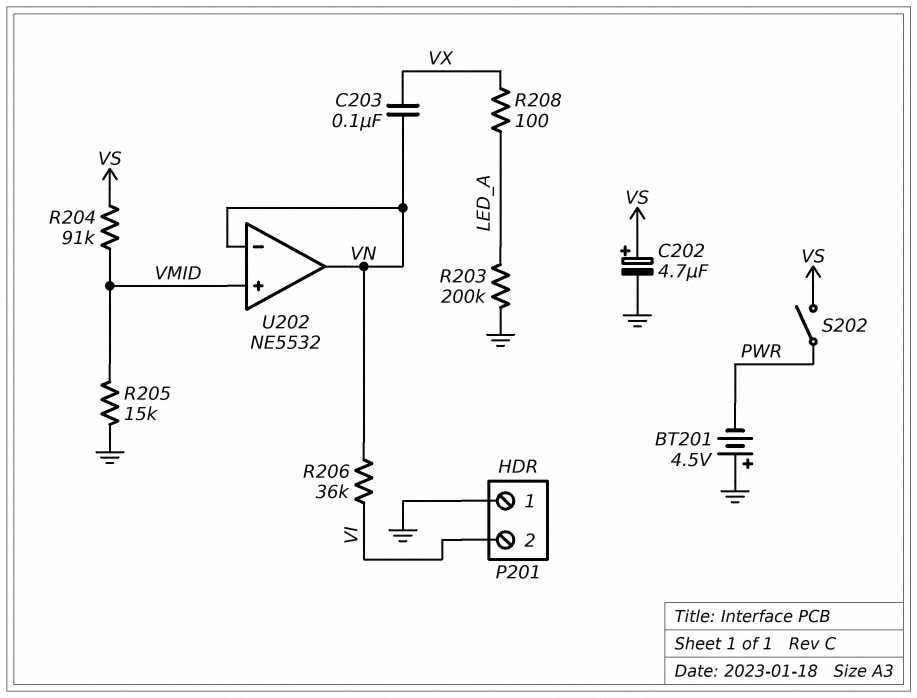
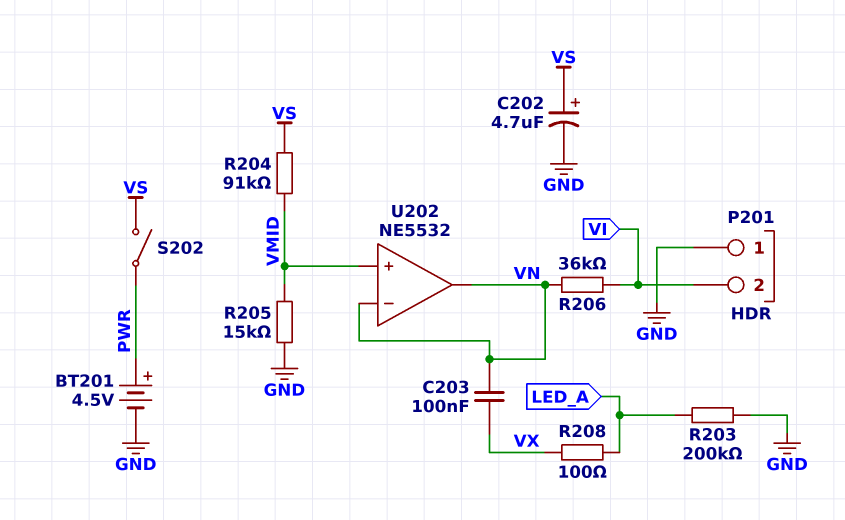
BT201: 4.5V (plus GND, minus PWR) -> 4.5V (plus PWR, minus GND)

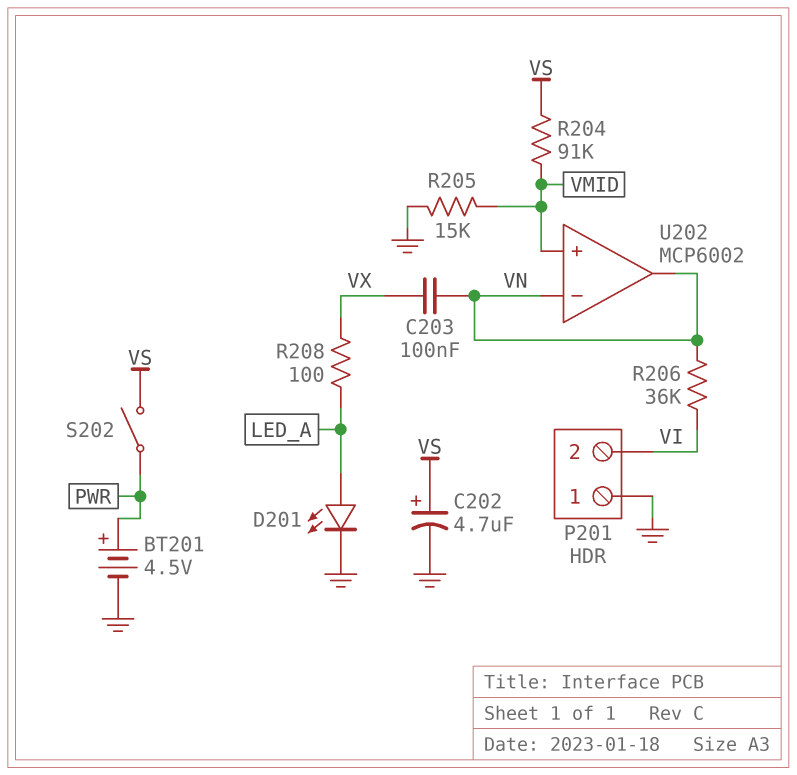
D201: none -> LED (A LED_A, K GND)
R203: 200k (GND, LED_A) -> none
U202: NE5532 -> MCP6002

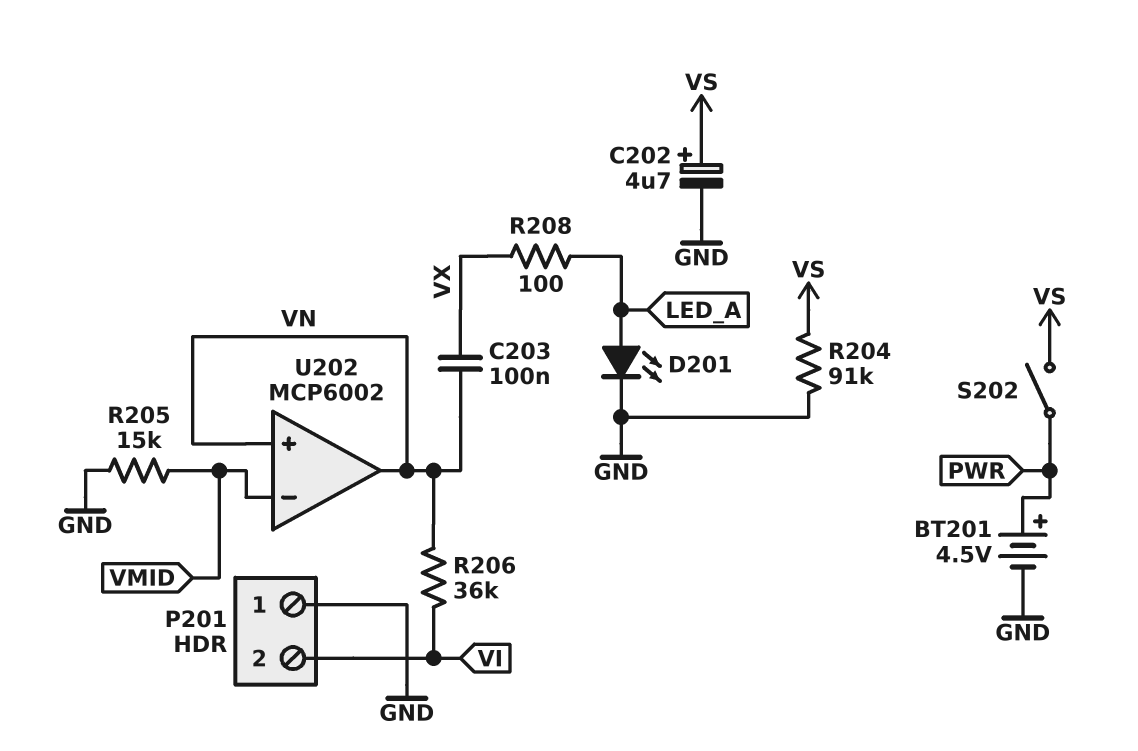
R204: 91k (VMID, VS) -> 91k (GND, VS)
U202 pin in+: VMID -> VN
U202 pin in-: VN -> VMID

